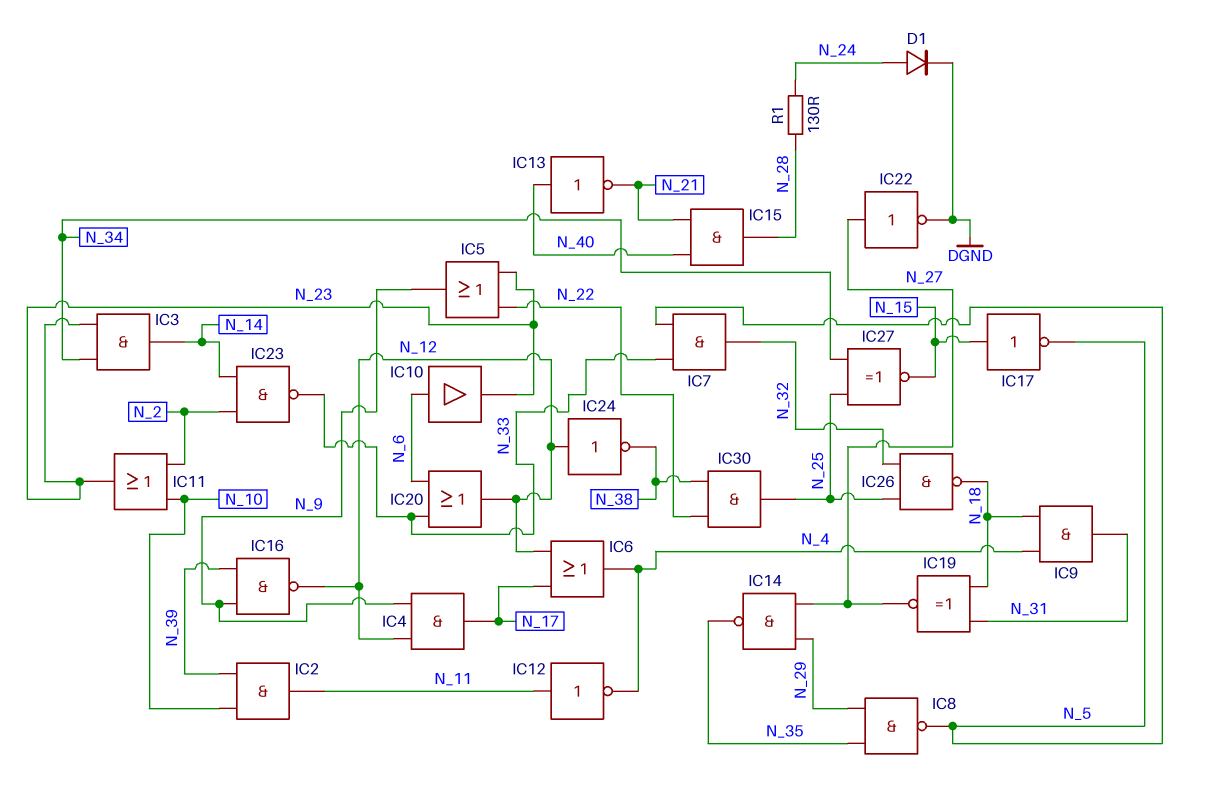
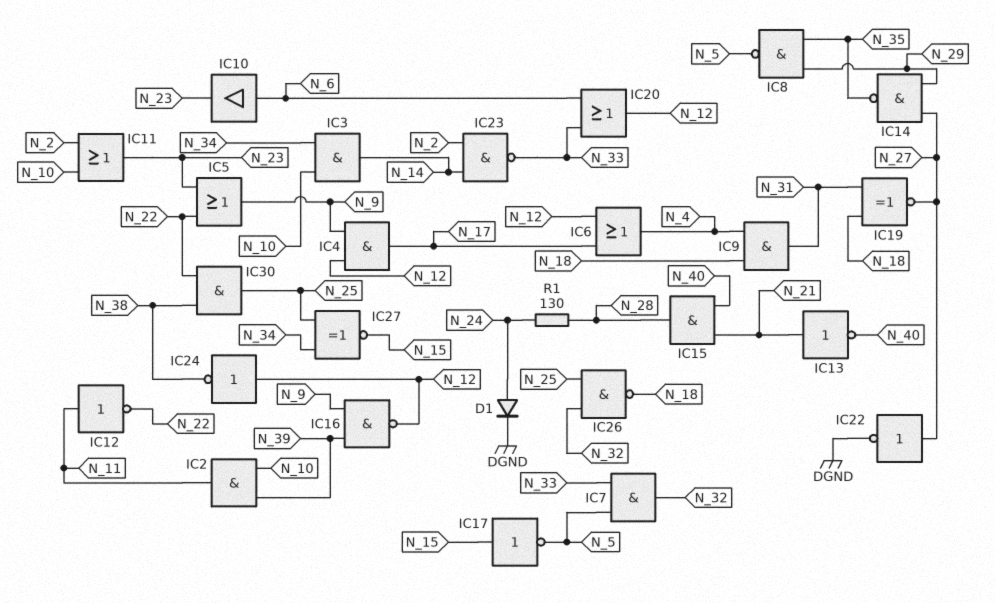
IC3: AND (in N_23, in N_34, out N_14) -> AND (in N_10, in N_34, out N_14)
IC12: NOT (in N_11, out N_4) -> NOT (in N_11, out N_22)
IC13: NOT (in N_40, out N_21) -> NOT (in N_21, out N_40)

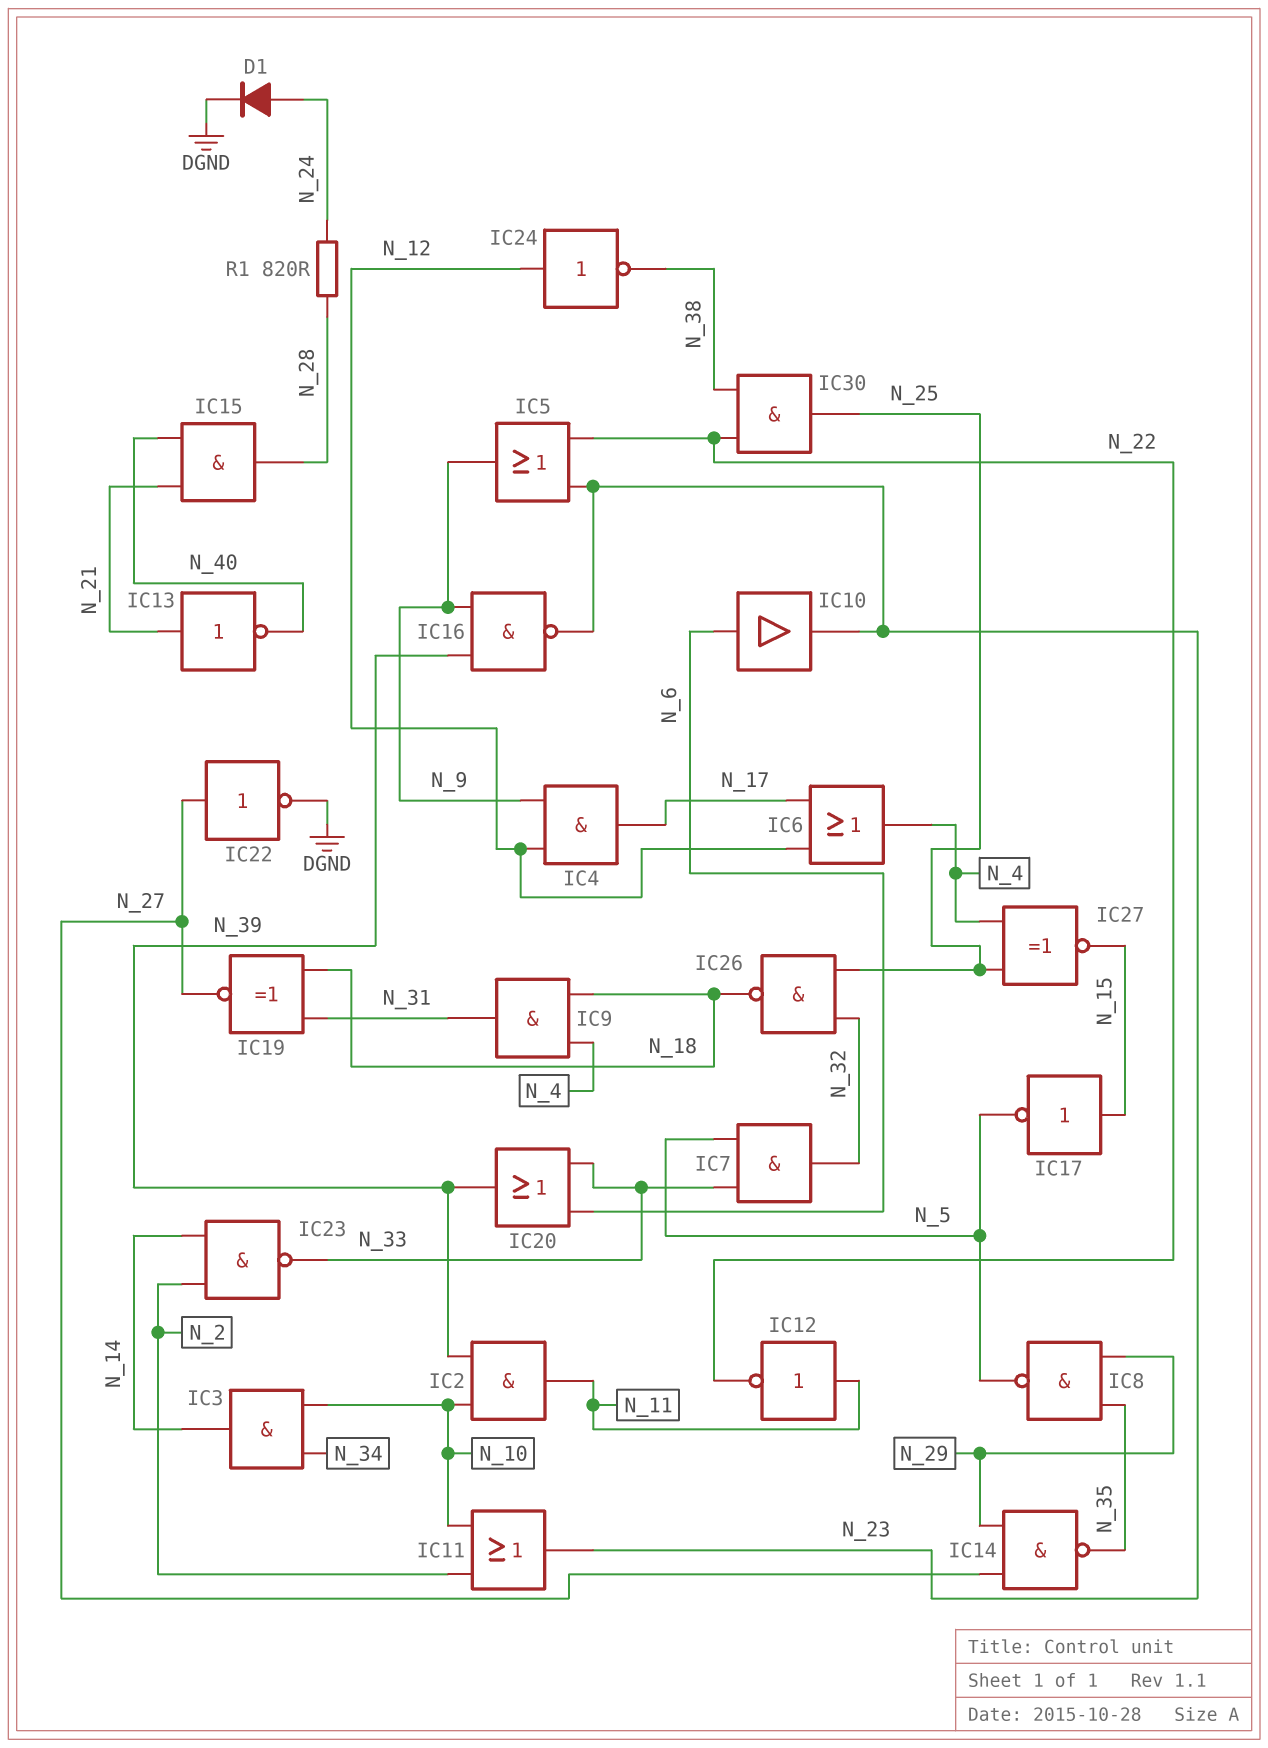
IC16: NAND (in N_9, in N_39, out N_12) -> NAND (in N_9, in N_39, out N_23)
IC20: OR (in N_6, in N_33, out N_12) -> OR (in N_6, in N_33, out N_39)
IC27: XNOR (in N_25, in N_34, out N_15) -> XNOR (in N_4, in N_25, out N_15)
R1: 130 (N_24, N_28) -> 820 (N_24, N_28)

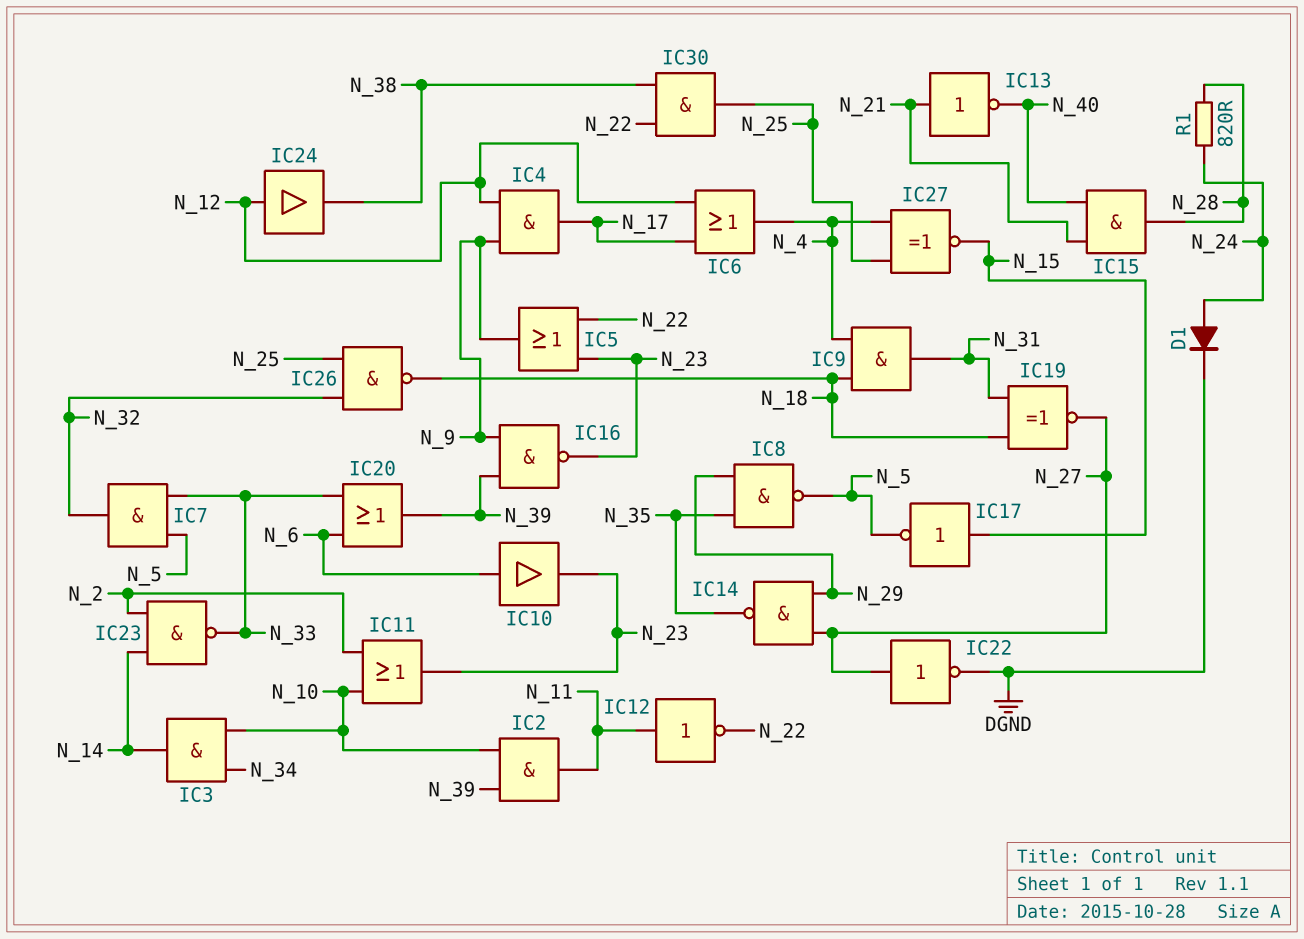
IC24: NOT (in N_12, out N_38) -> buffer (in N_12, out N_38)

